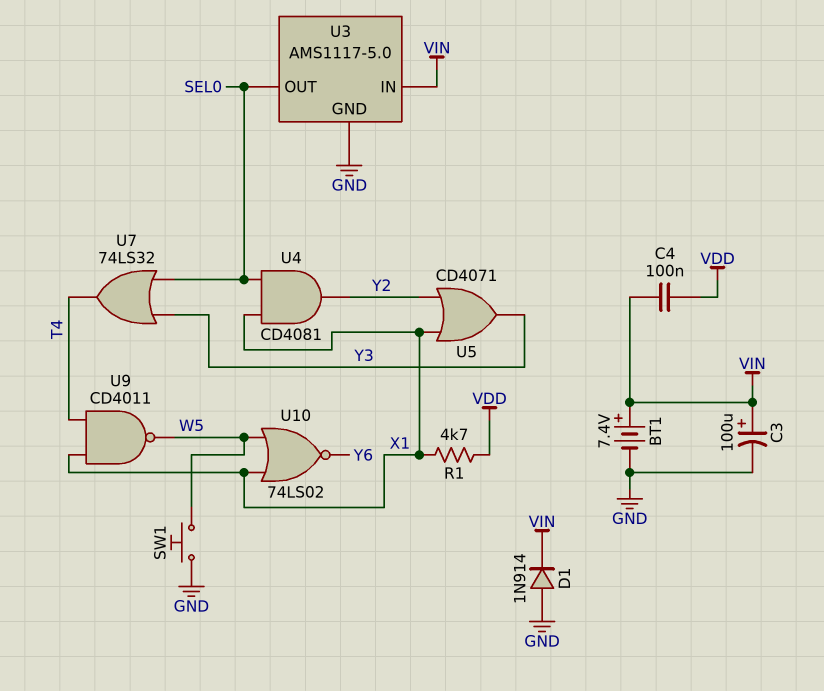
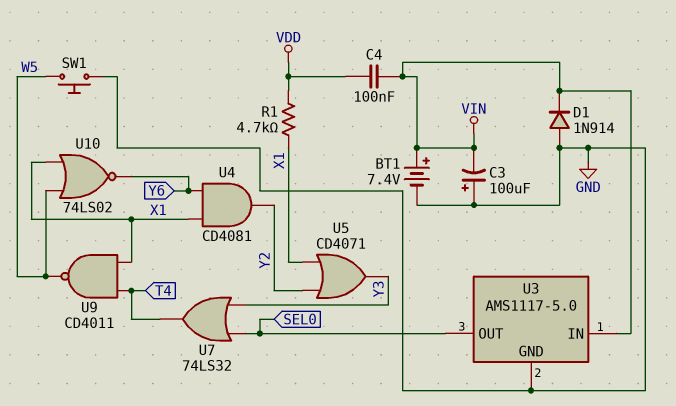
C3: 100uF (plus VIN, minus GND) -> 100uF (plus GND, minus VIN)
U4: AND CD4081 (in SEL0, in X1, out Y2) -> AND CD4081 (in X1, in Y6, out Y2)

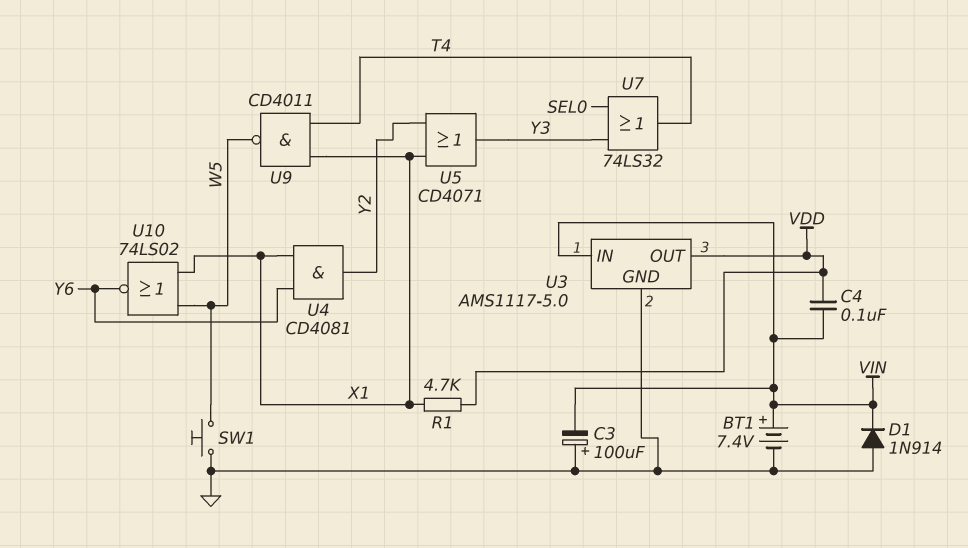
U3 pin OUT: SEL0 -> VDD

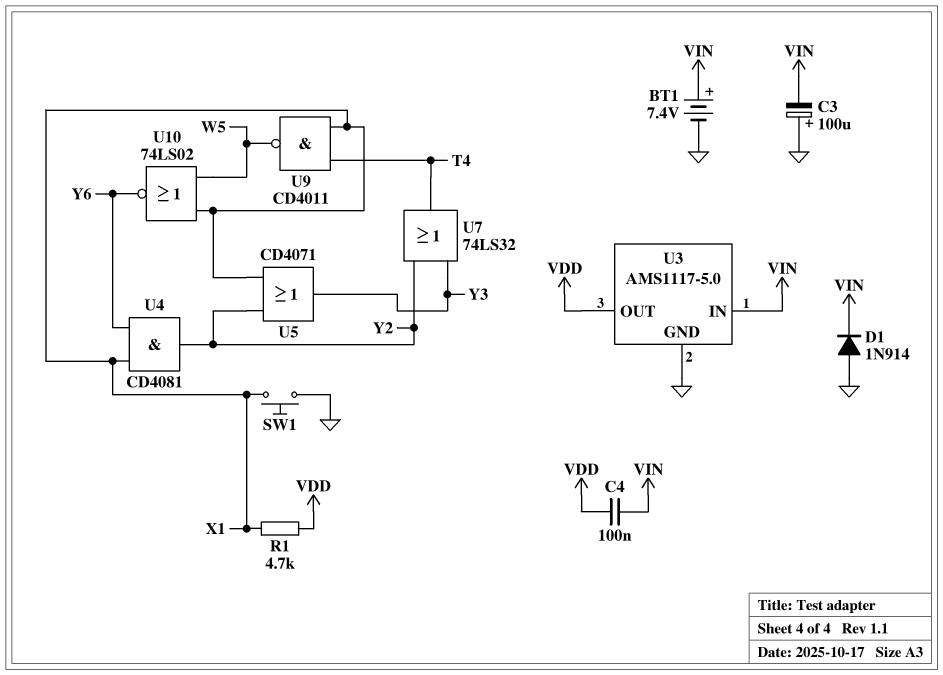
SW1: button (GND, W5) -> button (GND, X1)
U7: OR 74LS32 (in SEL0, in Y3, out T4) -> OR 74LS32 (in Y2, in Y3, out T4)

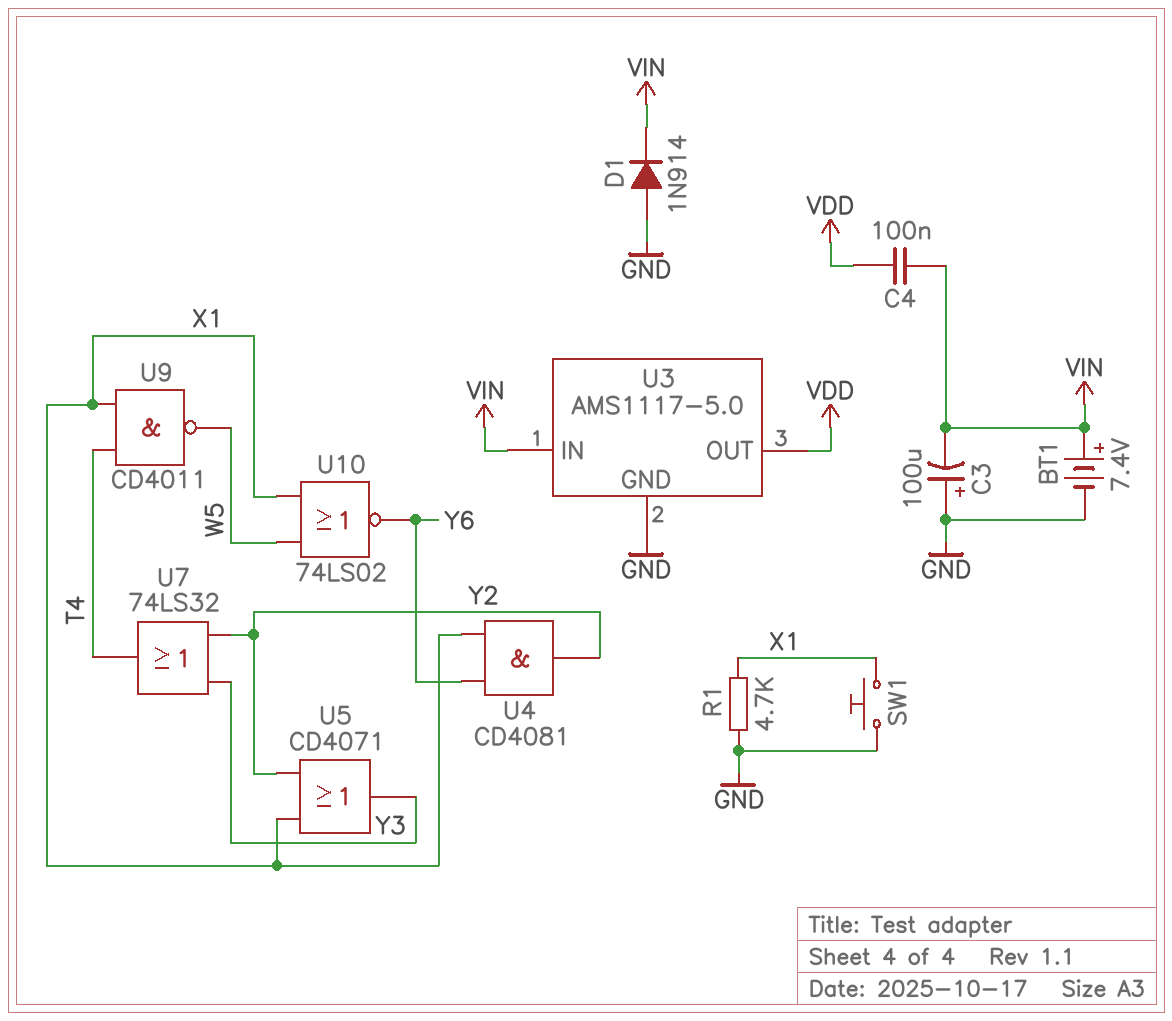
R1: 4.7k (VDD, X1) -> 4.7k (GND, X1)

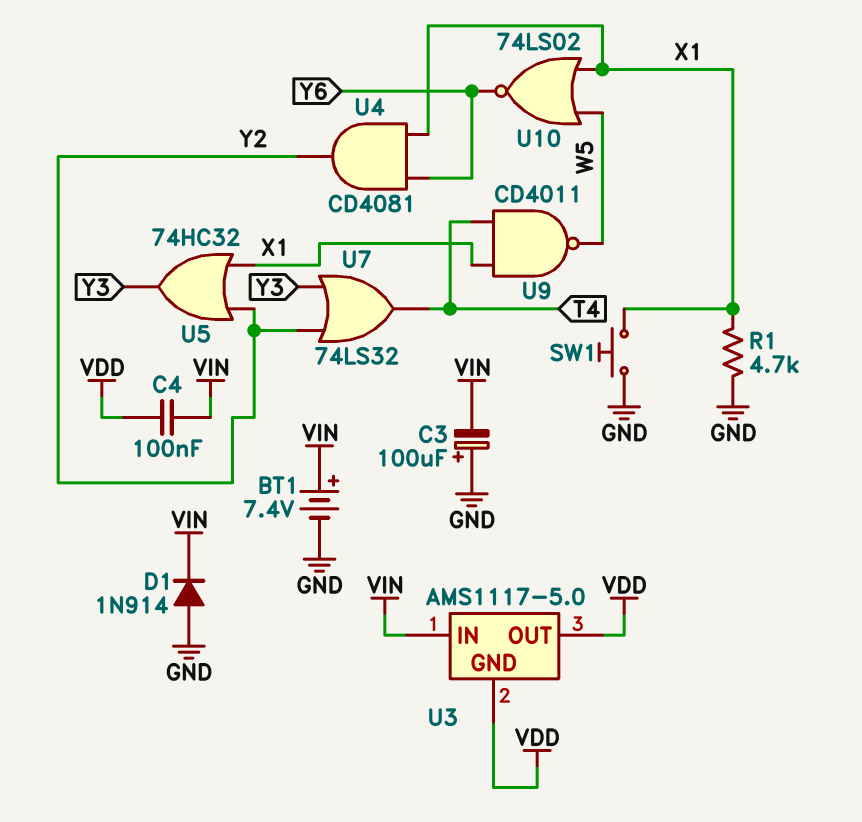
U3 pin GND: GND -> VDD
U5: OR CD4071 (in X1, in Y2, out Y3) -> OR 74HC32 (in X1, in Y2, out Y3)

